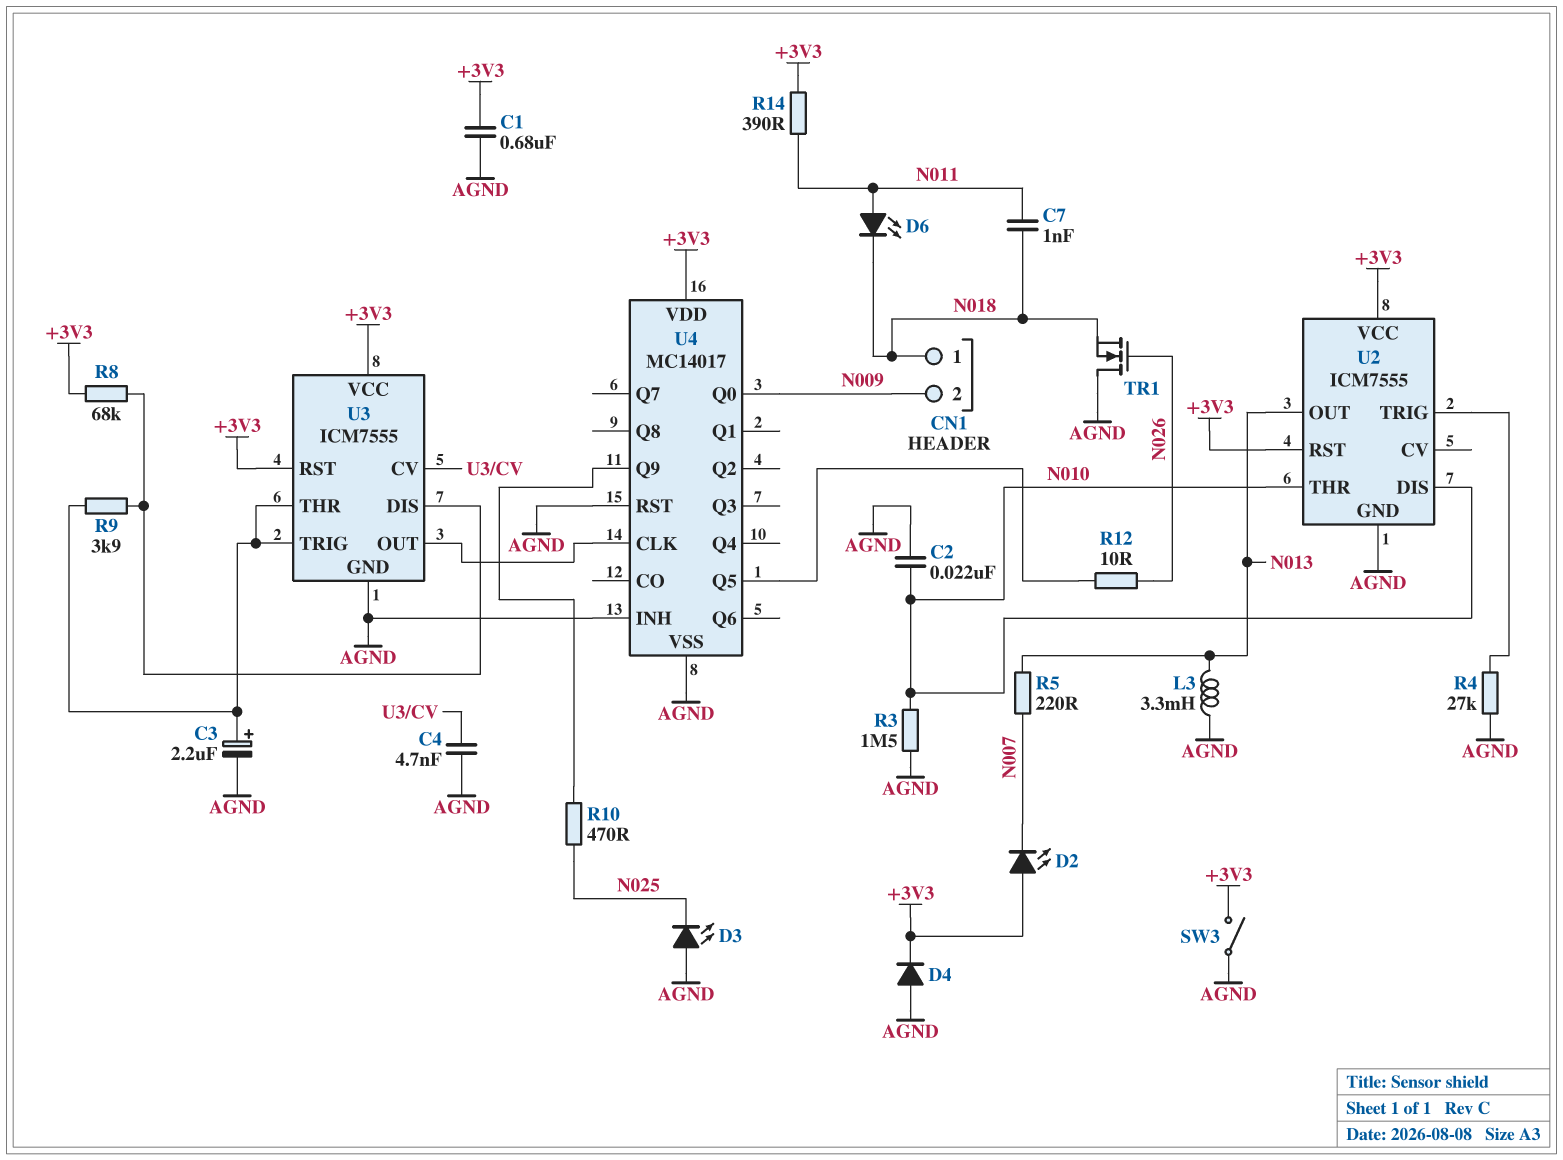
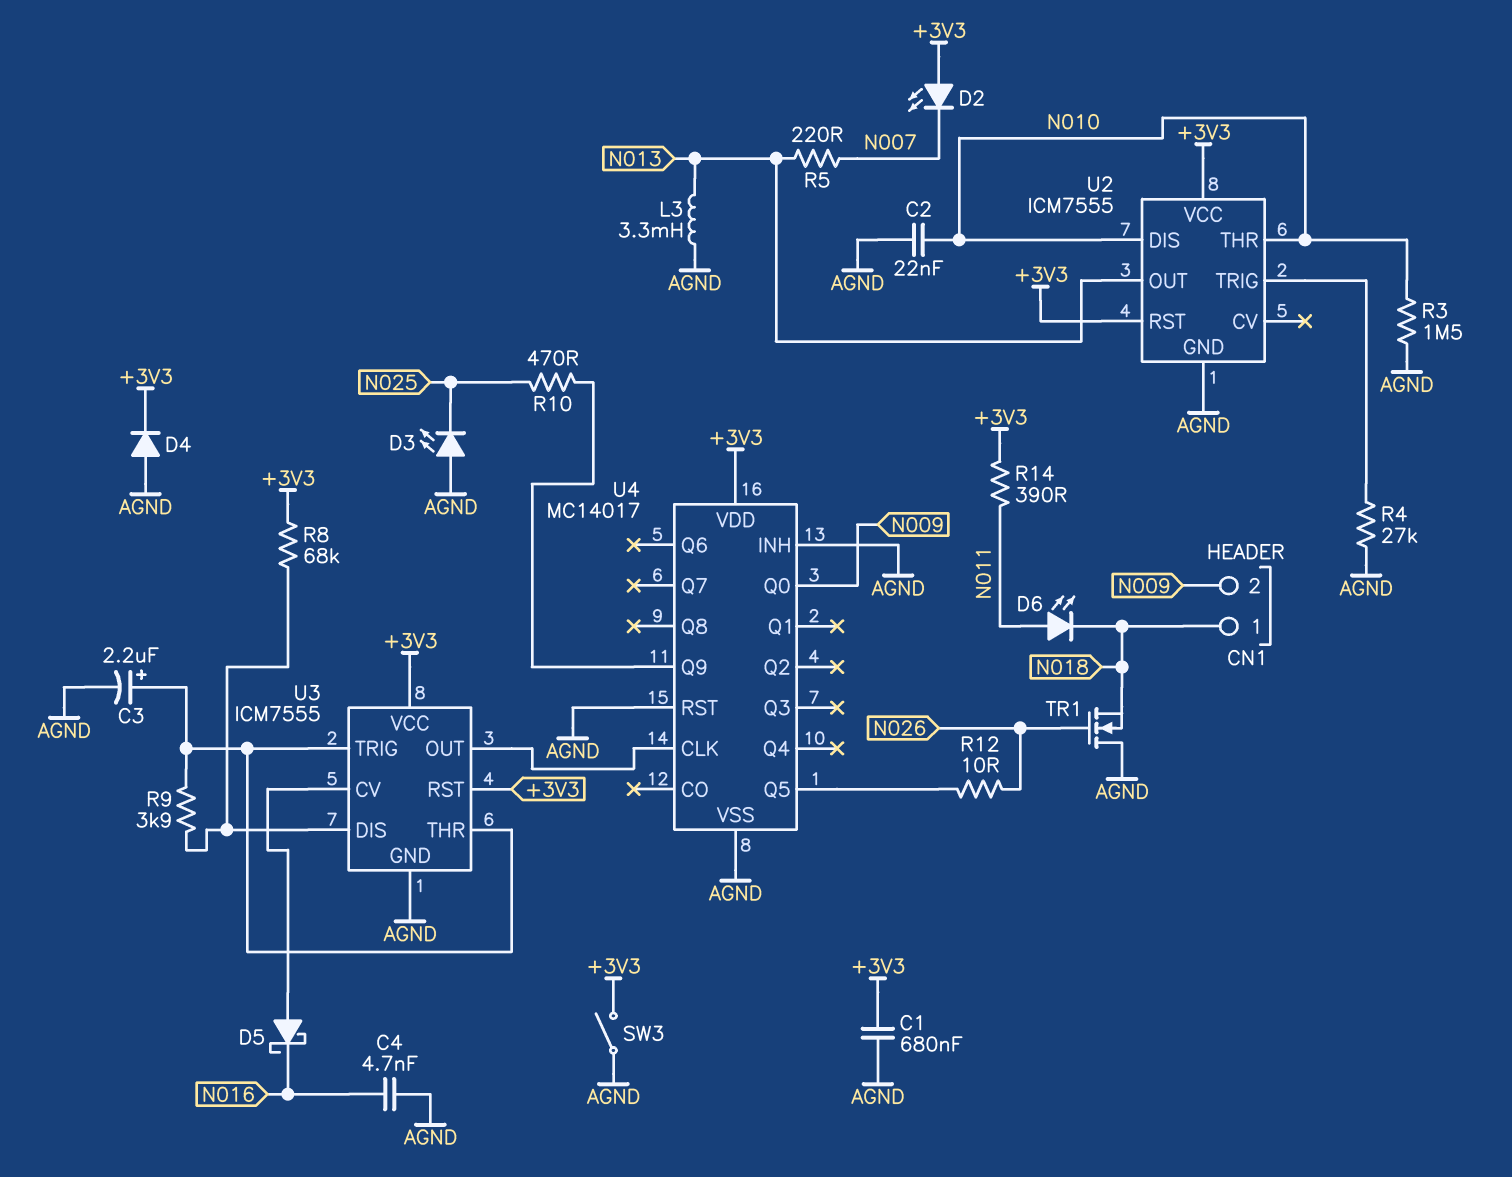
C4: 4.7nF (AGND, U3/CV) -> 4.7nF (AGND, N016)
C7: 1nF (N011, N018) -> none
D5: none -> schottky (A U3/CV, K N016)

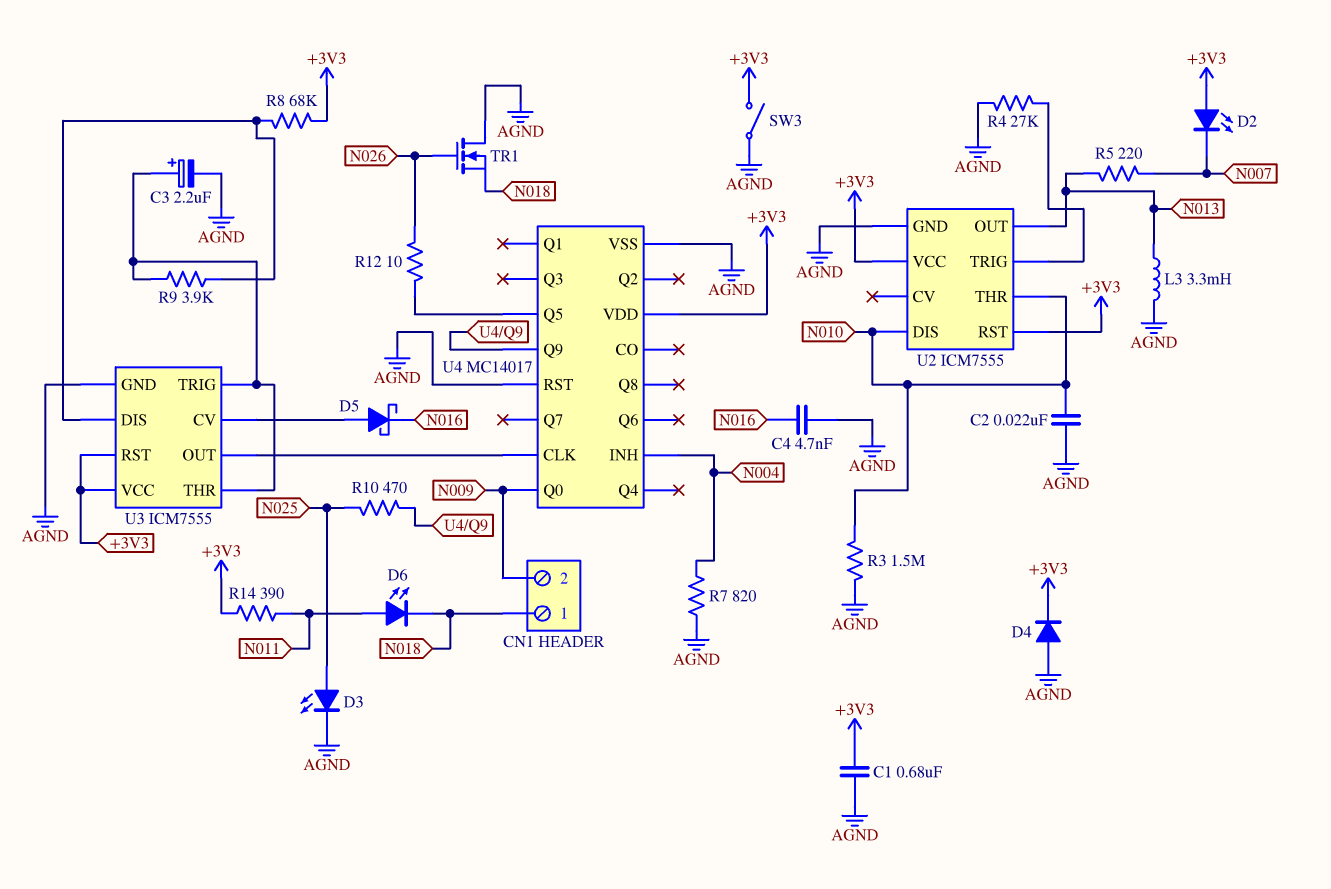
D3: LED (A AGND, K N025) -> LED (A N025, K AGND)
R7: none -> 820 (AGND, N004)
U4 pin INH: AGND -> N004

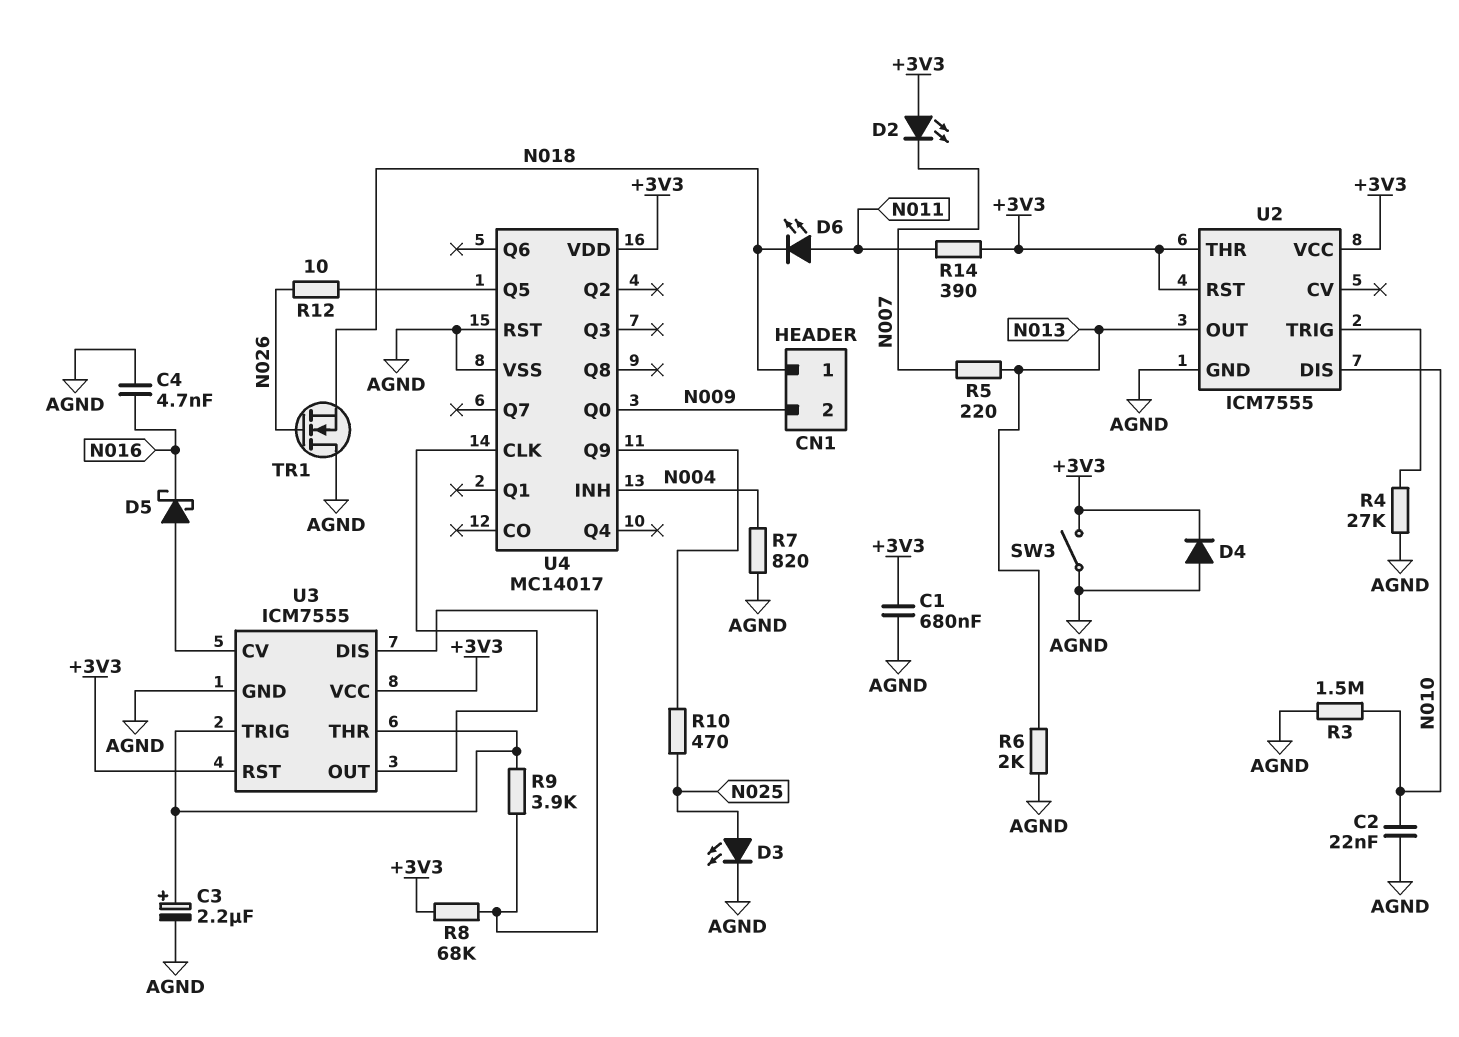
L3: 3.3mH (AGND, N013) -> none
R6: none -> 2k (AGND, N013)
U2 pin THR: N010 -> +3V3

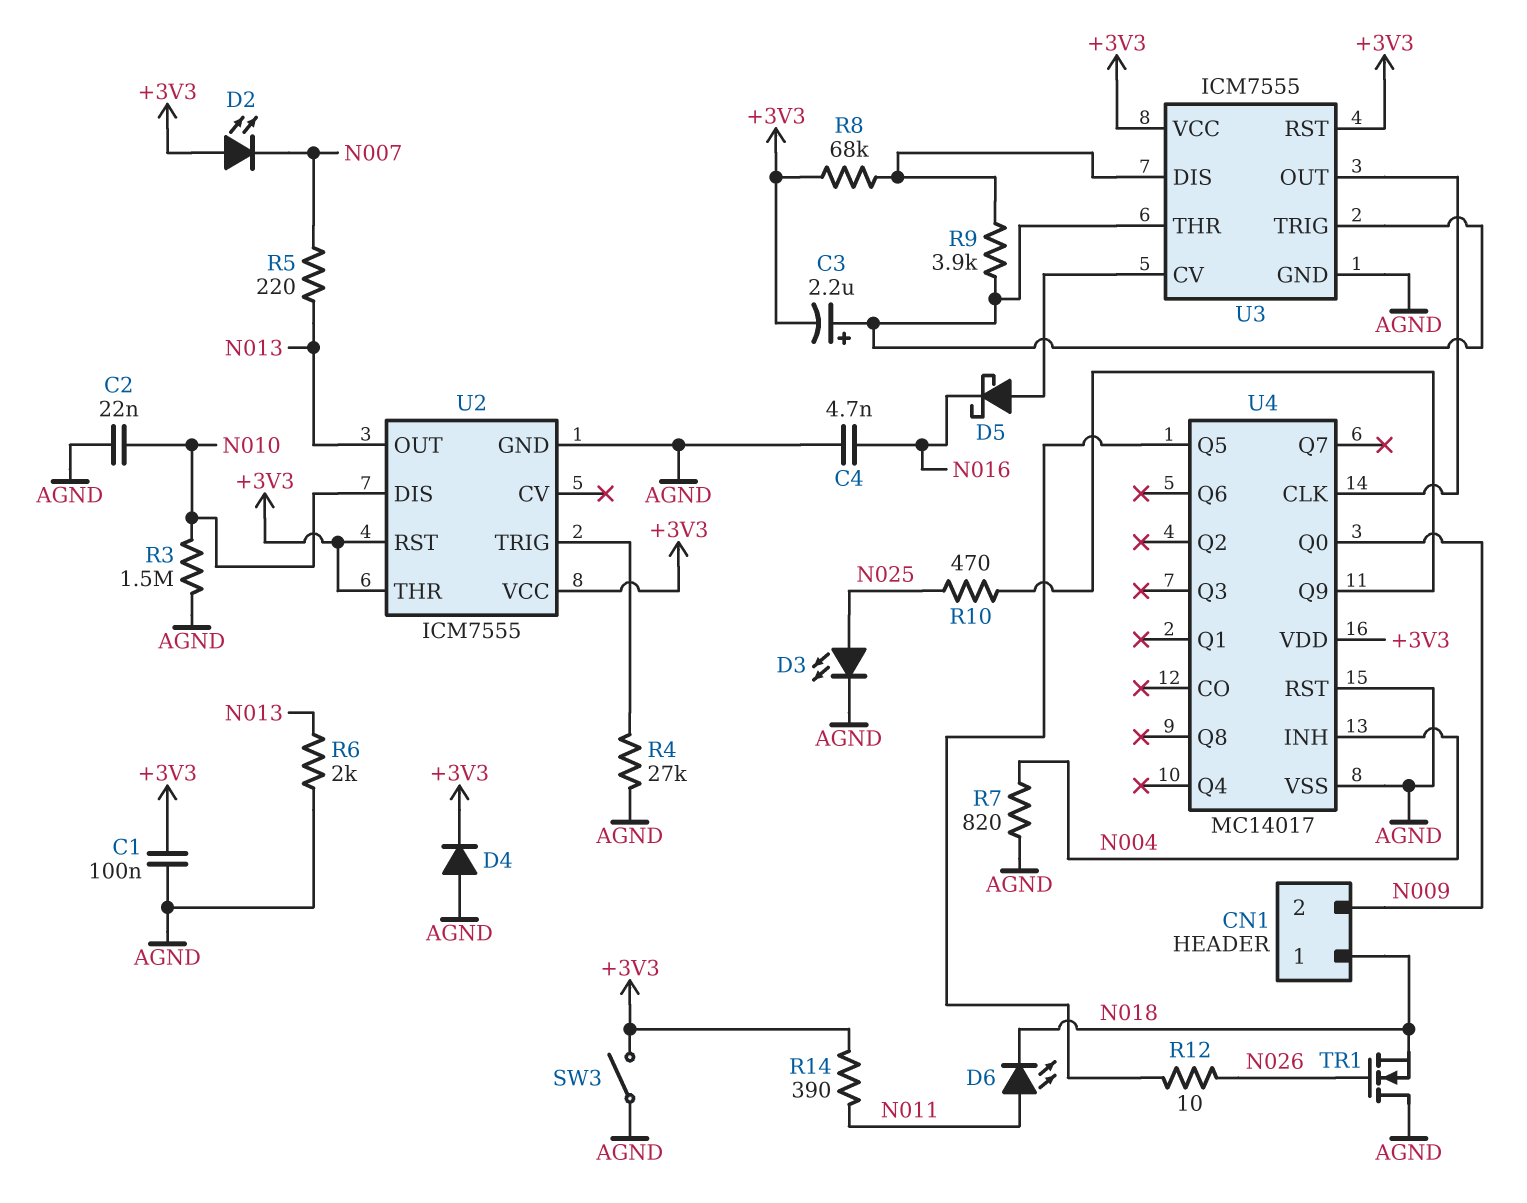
C1: 680nF (+3V3, AGND) -> 100nF (+3V3, AGND)
C3: 2.2uF (plus U3/THR, minus AGND) -> 2.2uF (plus U3/THR, minus +3V3)

